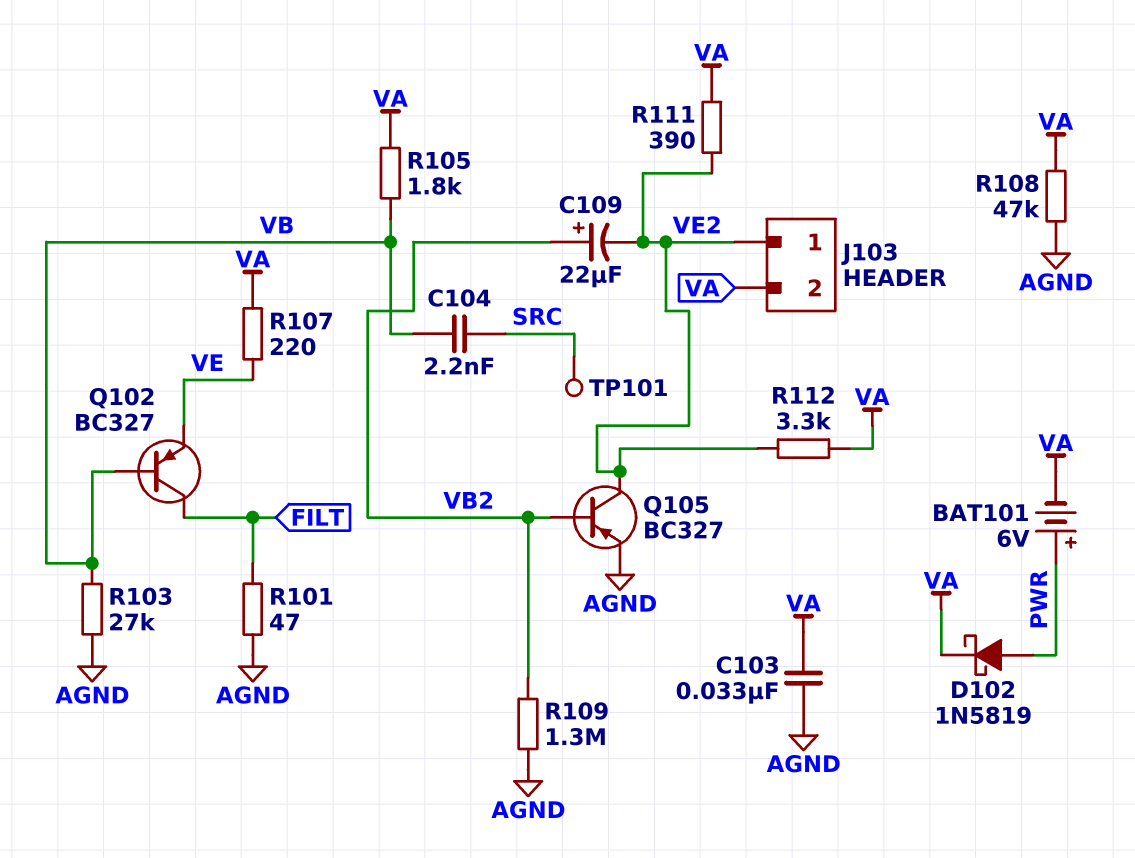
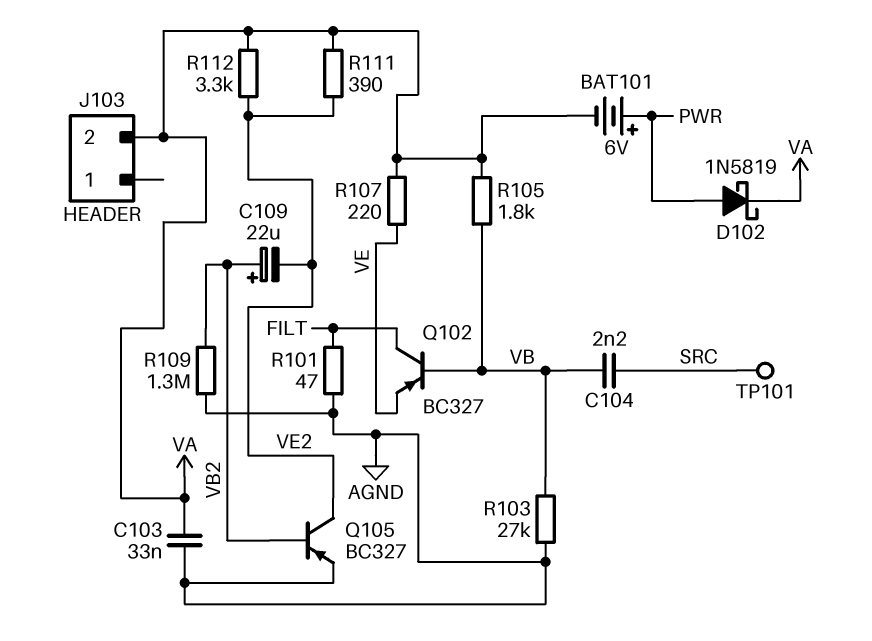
J103 pin 1: VE2 -> none
R108: 47k (AGND, VA) -> none

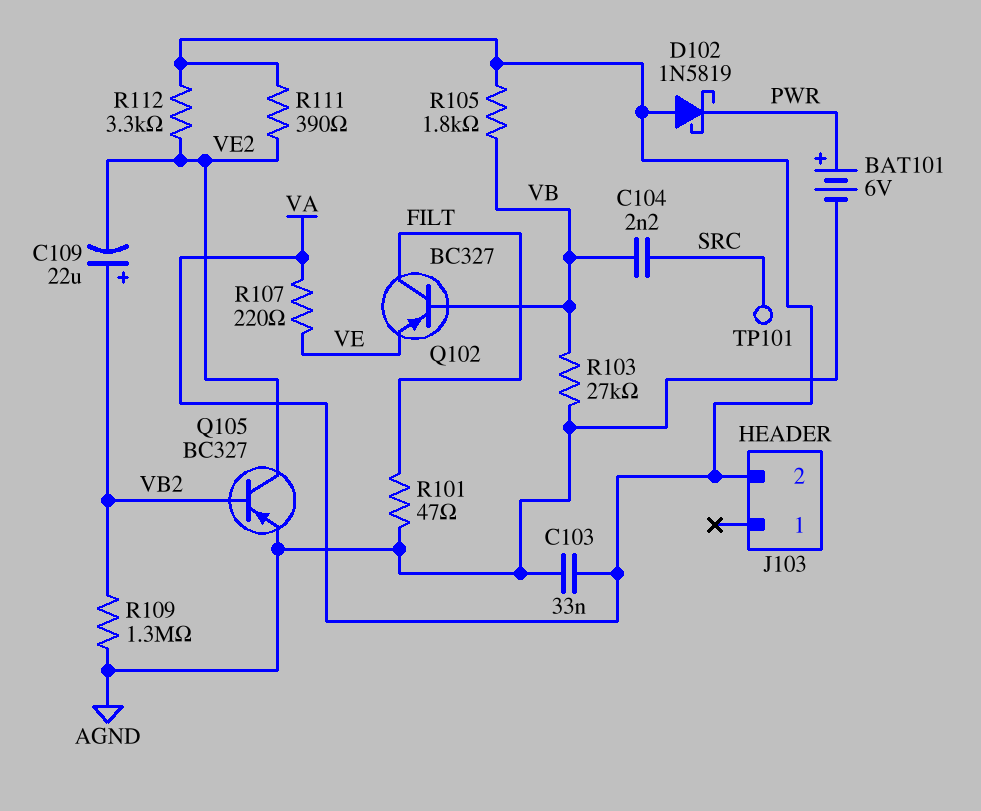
BAT101: 6V (plus PWR, minus VA) -> 6V (plus PWR, minus AGND)
D102: schottky 1N5819 (A PWR, K VA) -> schottky 1N5819 (A VA, K PWR)

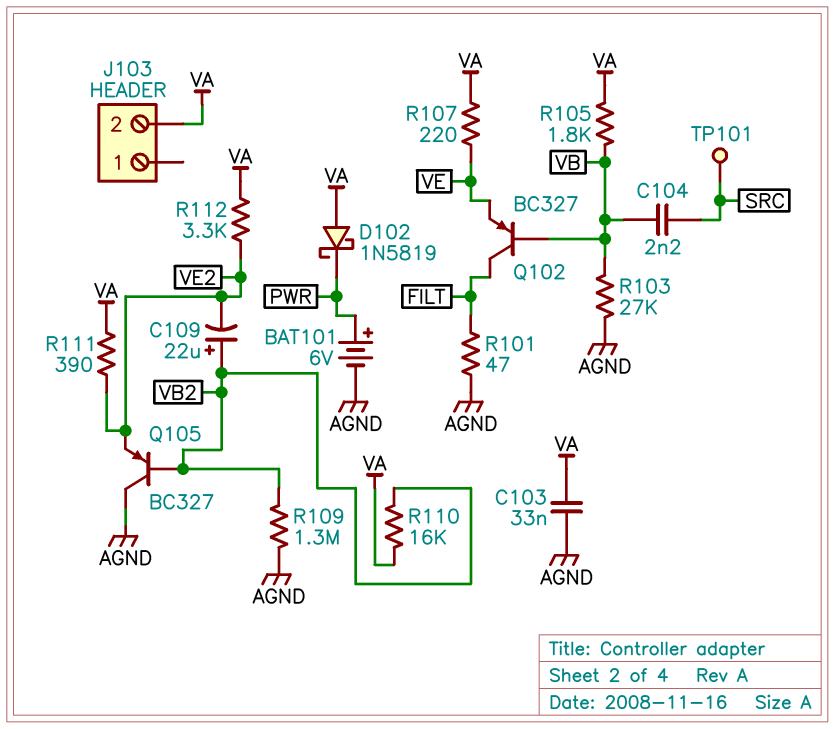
Q105: PNP BC327 (B VB2, C VE2, E AGND) -> PNP BC327 (B VB2, C AGND, E VE2)
R110: none -> 16k (VA, VB2)

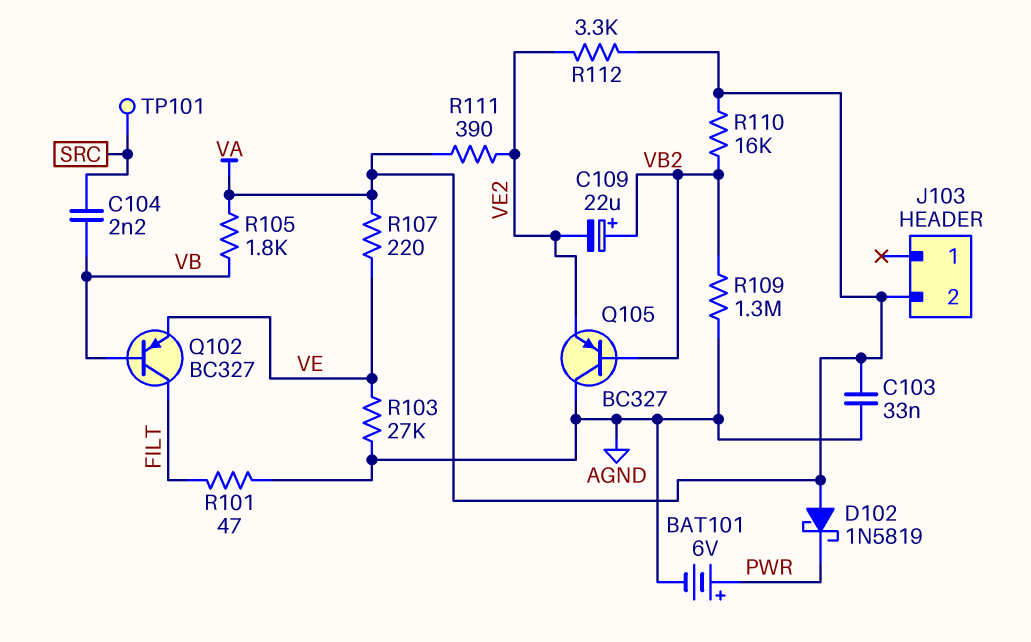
R103: 27k (AGND, VB) -> 27k (AGND, VE)

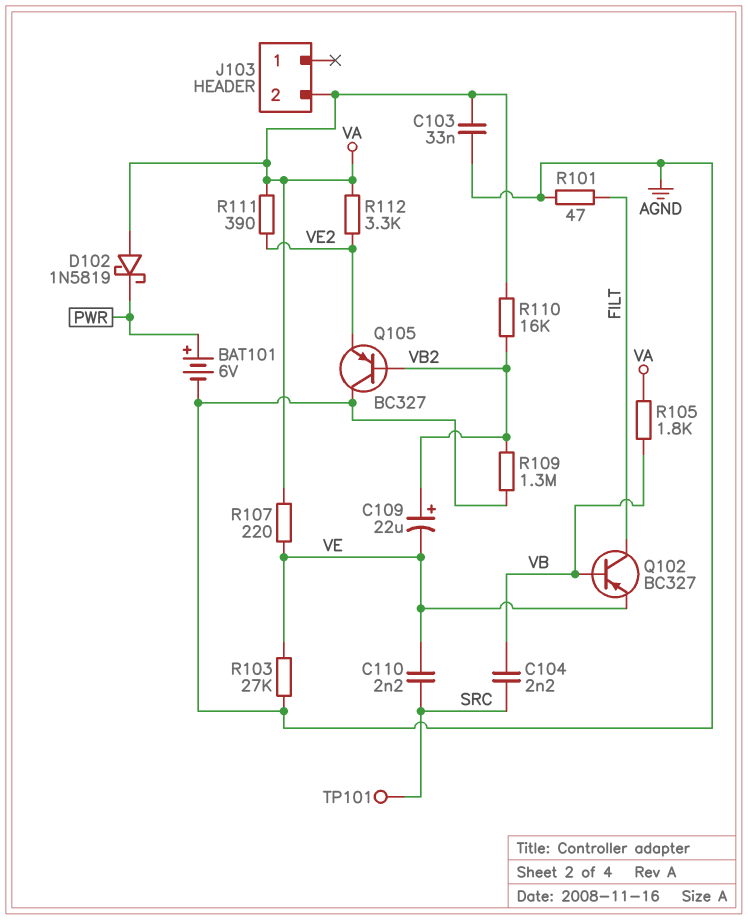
C109: 22uF (plus VB2, minus VE2) -> 22uF (plus VB2, minus VE)
C110: none -> 2.2nF (SRC, VE)

